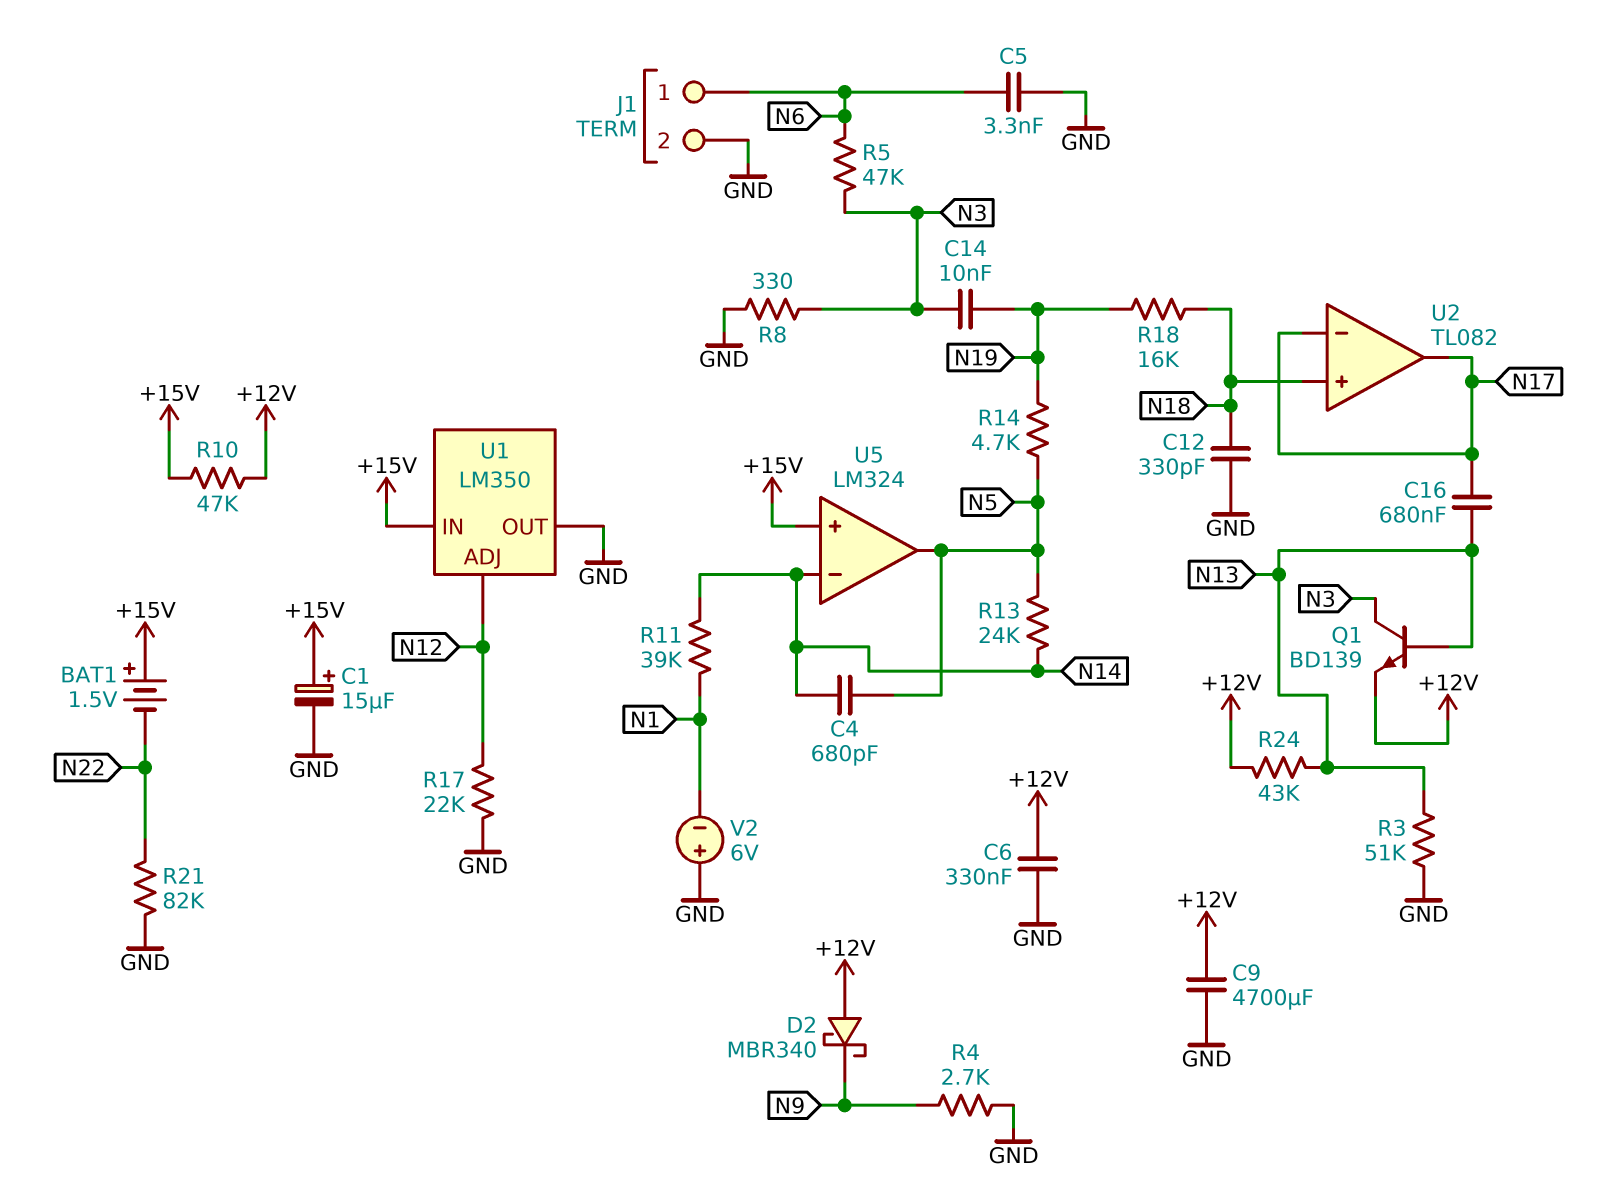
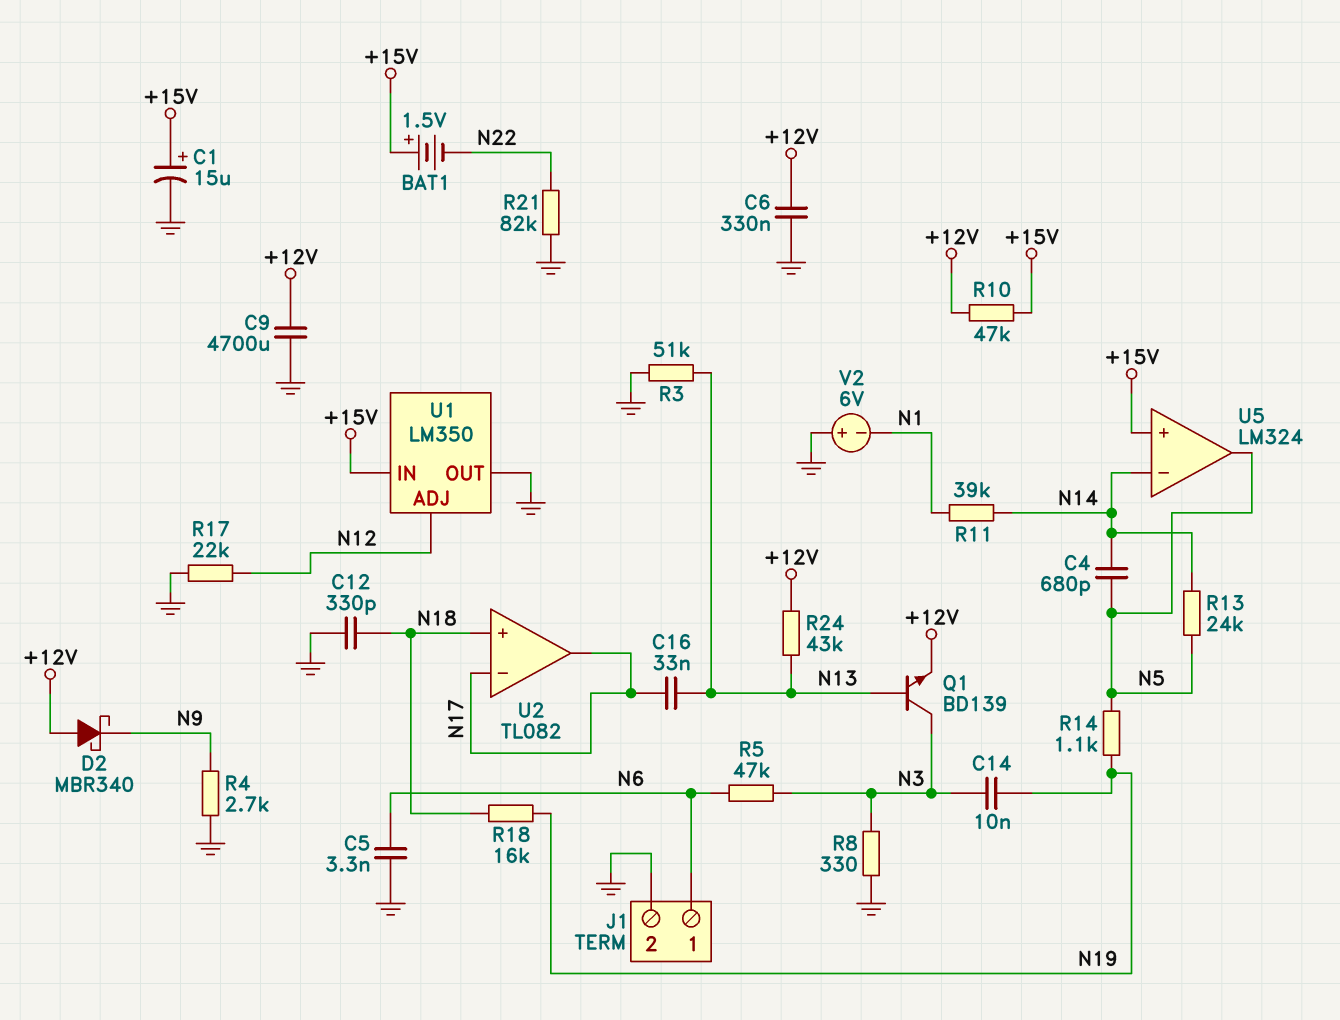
C16: 680nF (N13, N17) -> 33nF (N13, N17)
R14: 4.7k (N5, N19) -> 1.1k (N5, N19)

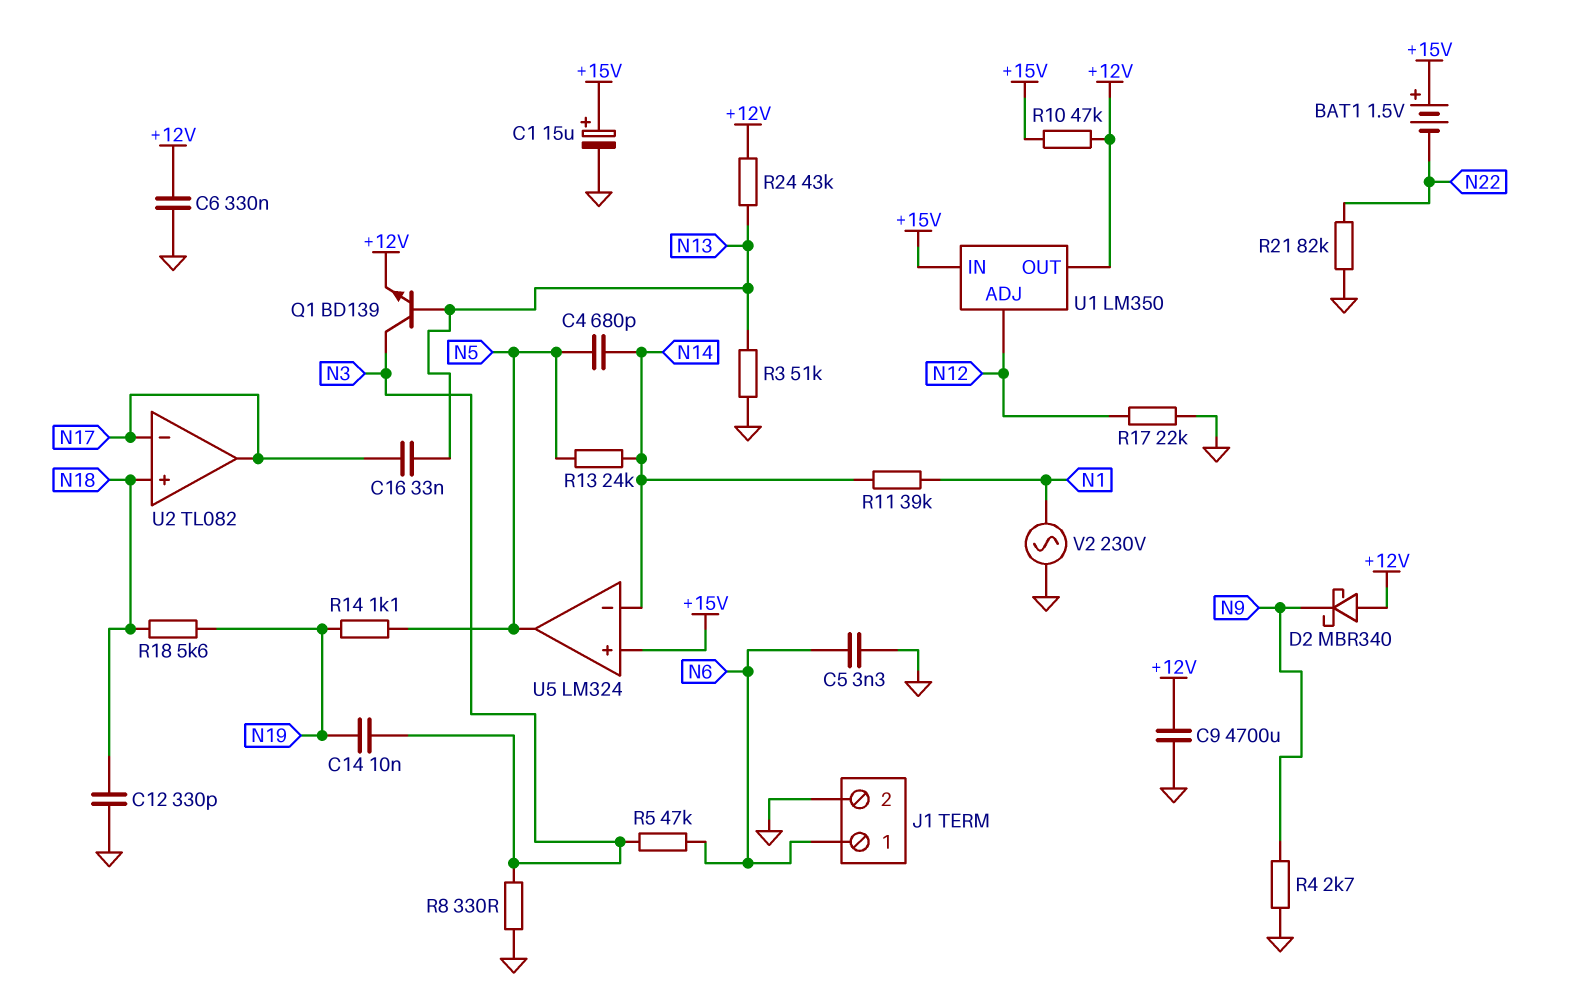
R18: 16k (N18, N19) -> 5.6k (N18, N19)
U1 pin OUT: GND -> +12V
V2: 6V (plus GND, minus N1) -> AC 230V (GND, N1)

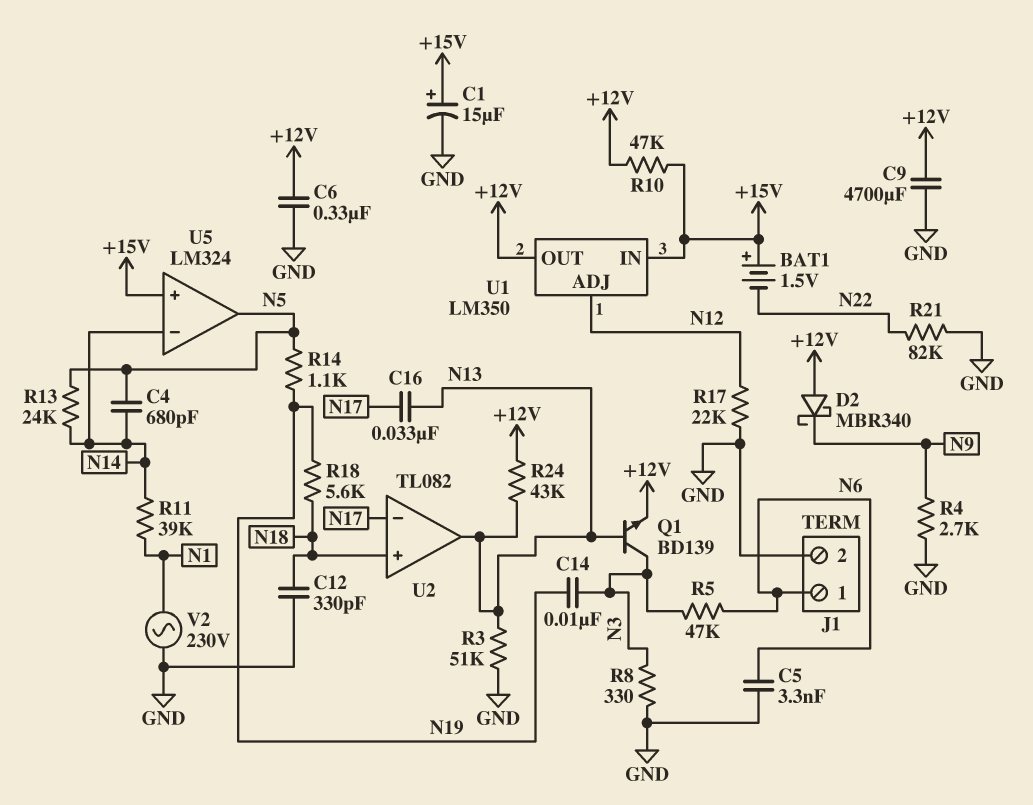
U2 pin out: N17 -> N13

